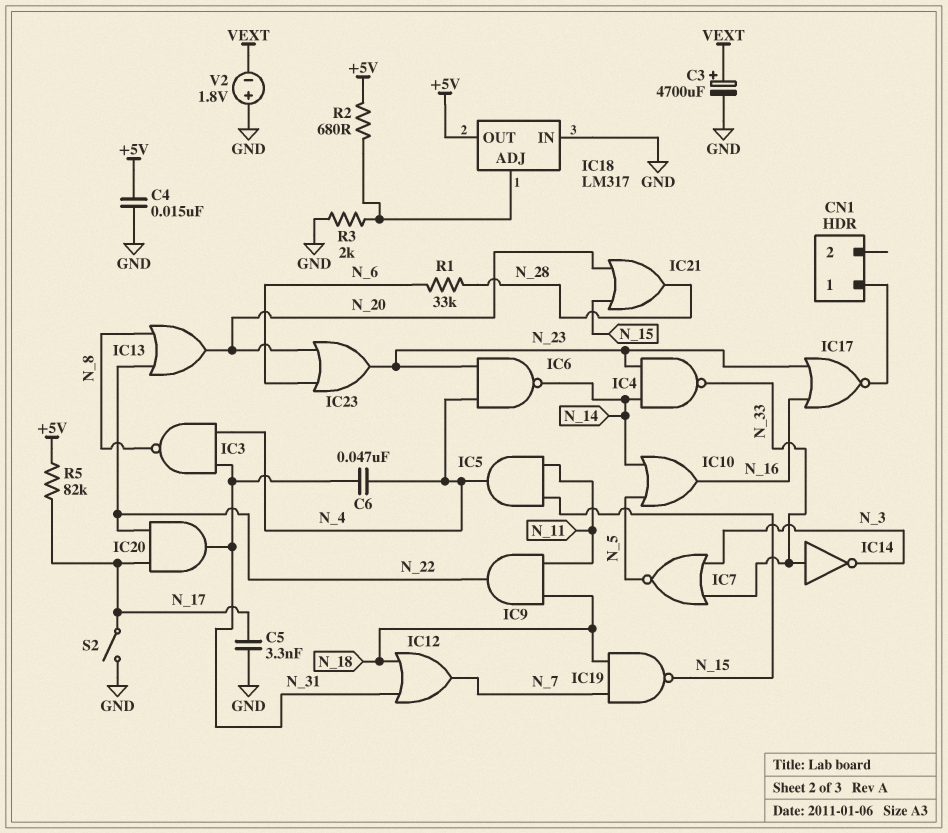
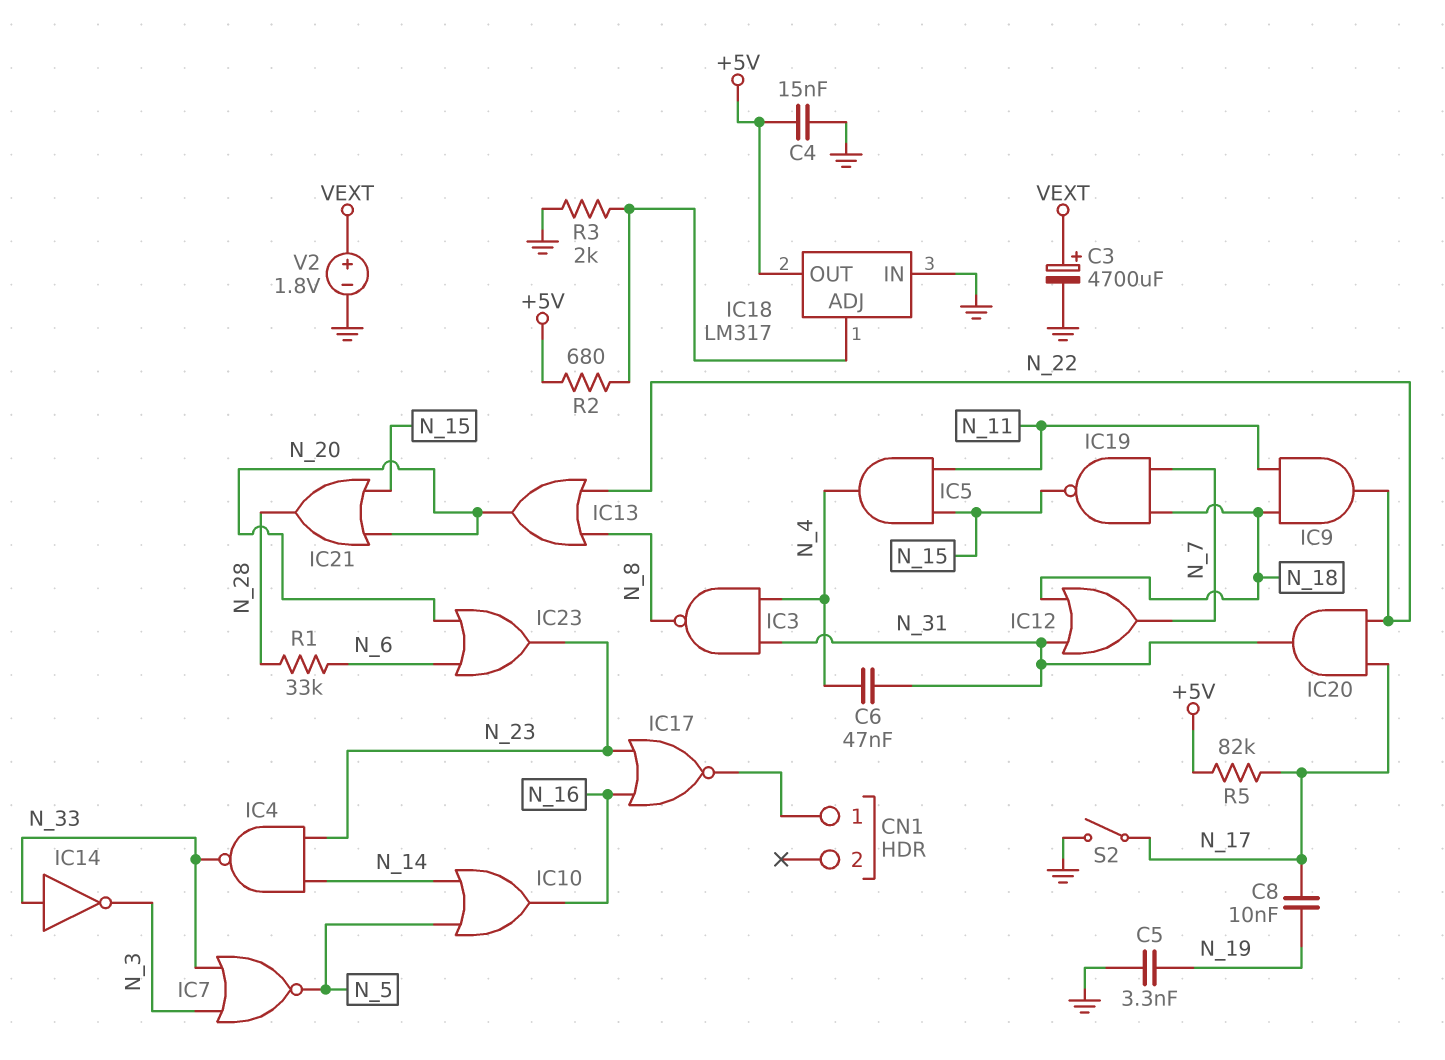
C5: 3.3nF (GND, N_17) -> 3.3nF (GND, N_19)
C8: none -> 10nF (N_17, N_19)
IC6: NAND (in N_4, in N_23, out N_14) -> none
V2: 1.8V (plus GND, minus VEXT) -> 1.8V (plus VEXT, minus GND)

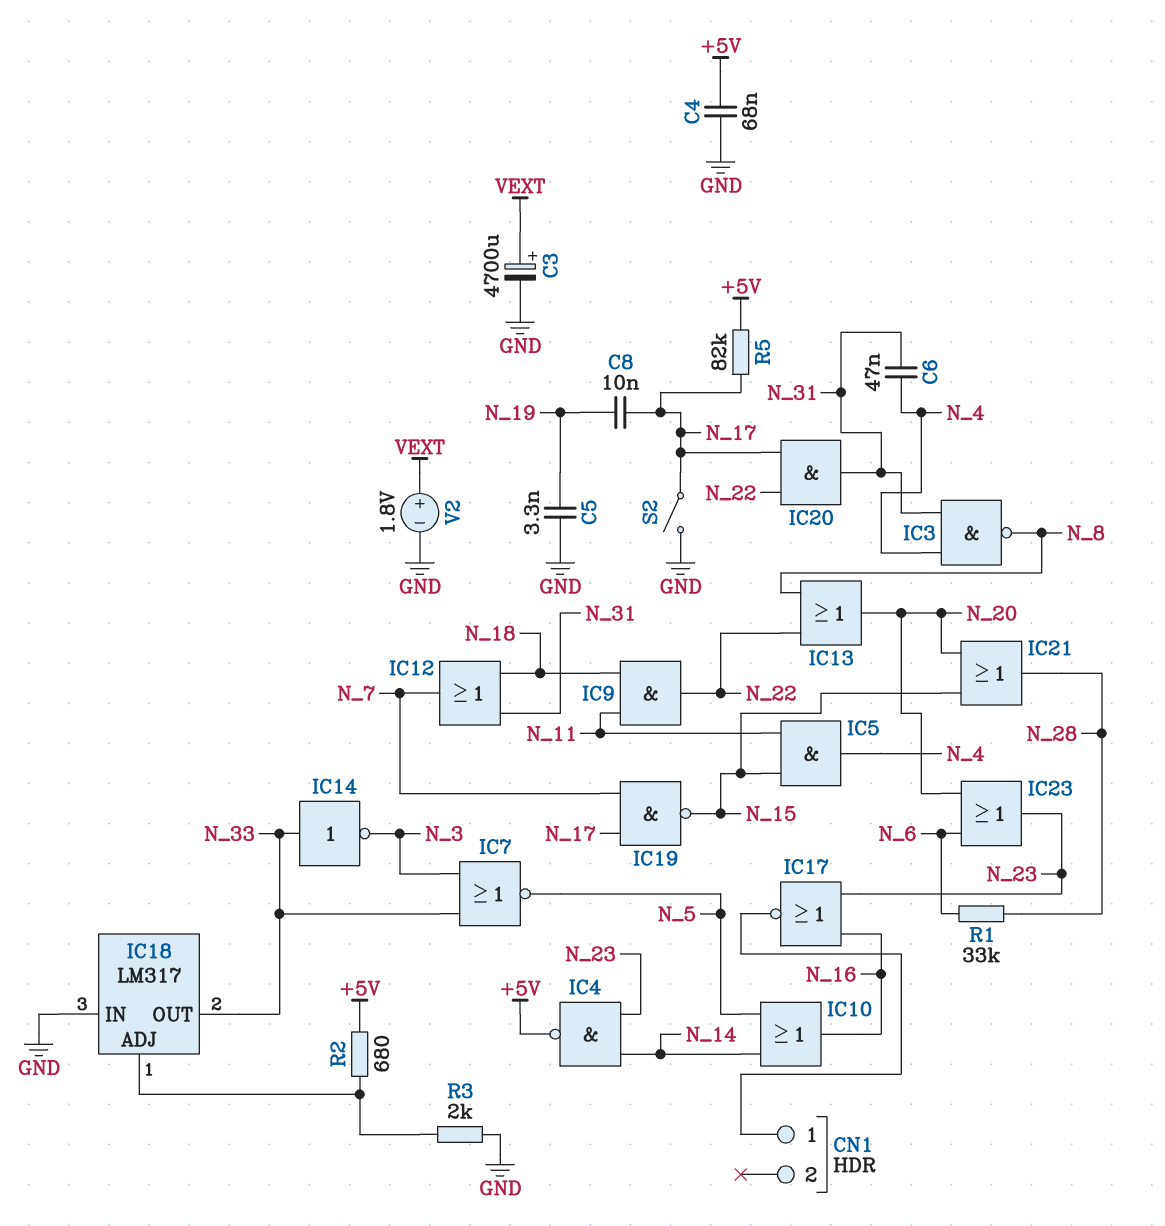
C4: 15nF (+5V, GND) -> 68nF (+5V, GND)
IC4: NAND (in N_14, in N_23, out N_33) -> NAND (in N_14, in N_23, out +5V)
IC18 pin OUT: +5V -> N_33
IC19: NAND (in N_7, in N_18, out N_15) -> NAND (in N_7, in N_17, out N_15)

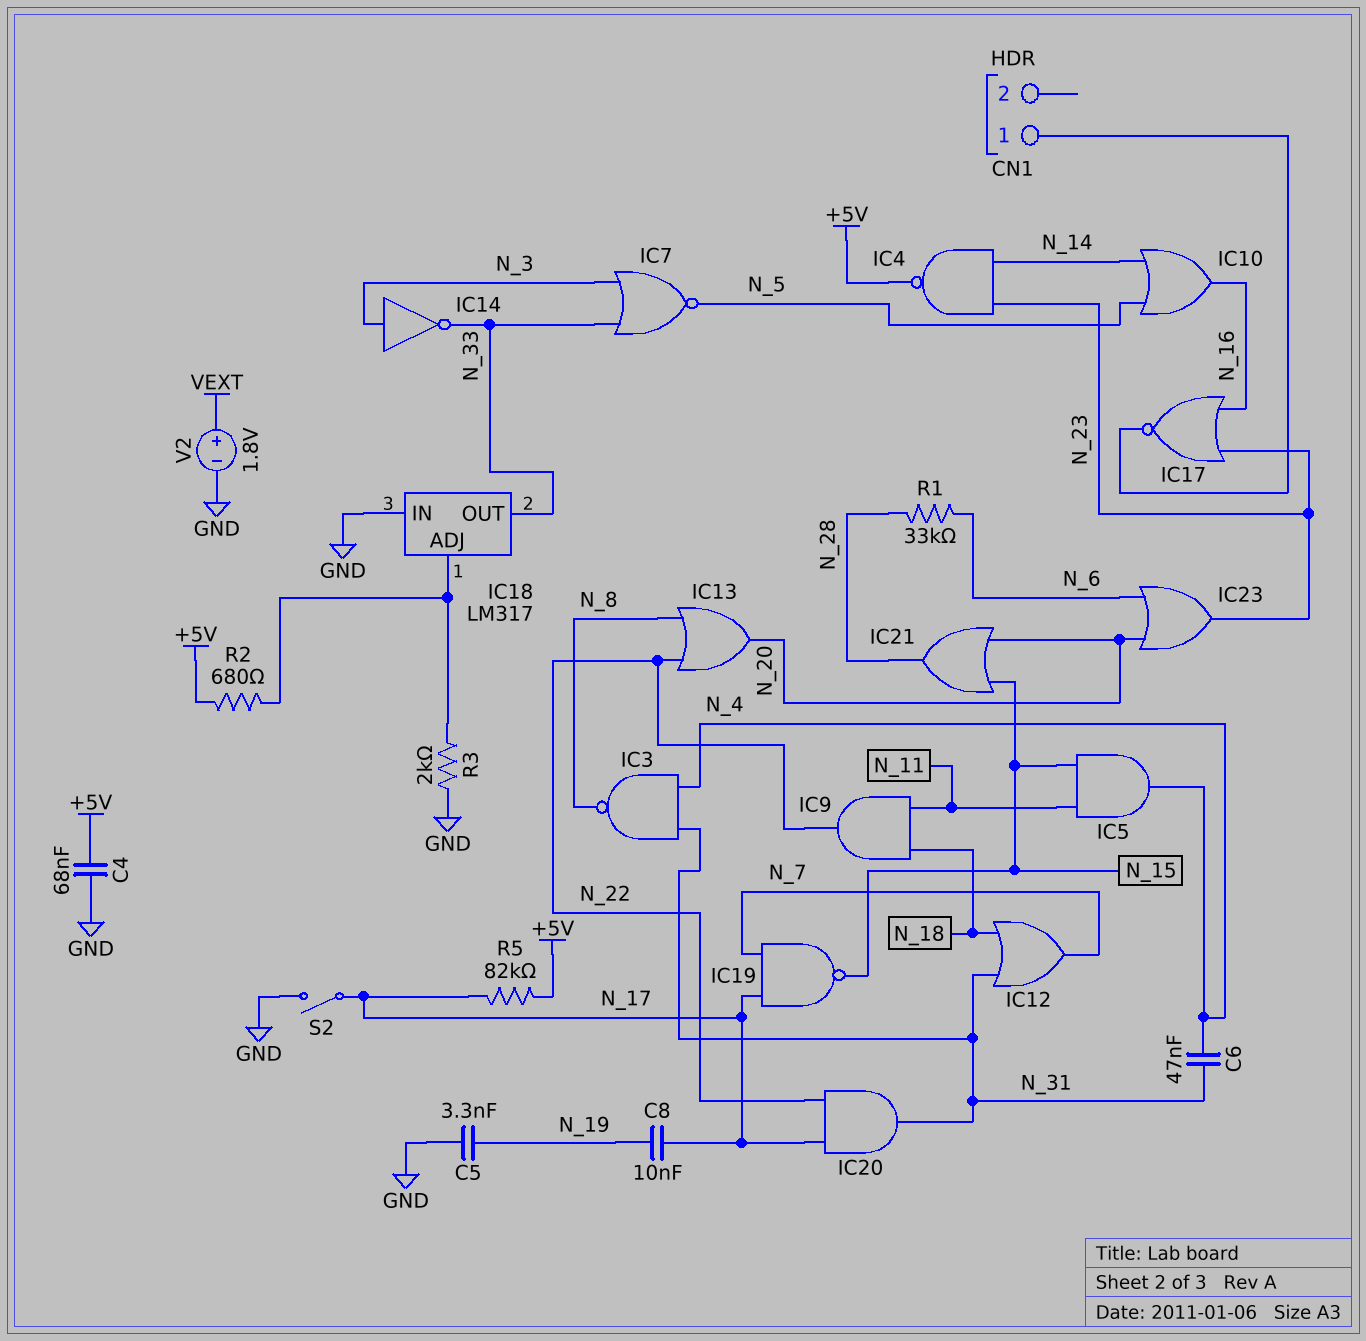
C3: 4700uF (plus VEXT, minus GND) -> none
IC14: NOT (in N_33, out N_3) -> NOT (in N_3, out N_33)

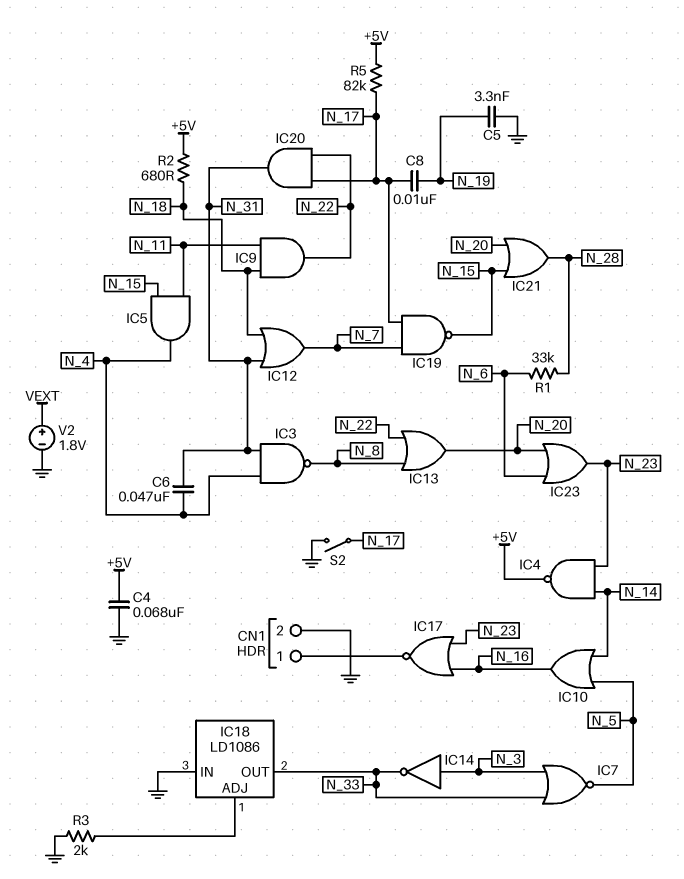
CN1 pin 2: none -> GND
IC18: LM317 -> LD1086
R2: 680 (+5V, IC18/ADJ) -> 680 (+5V, N_18)

